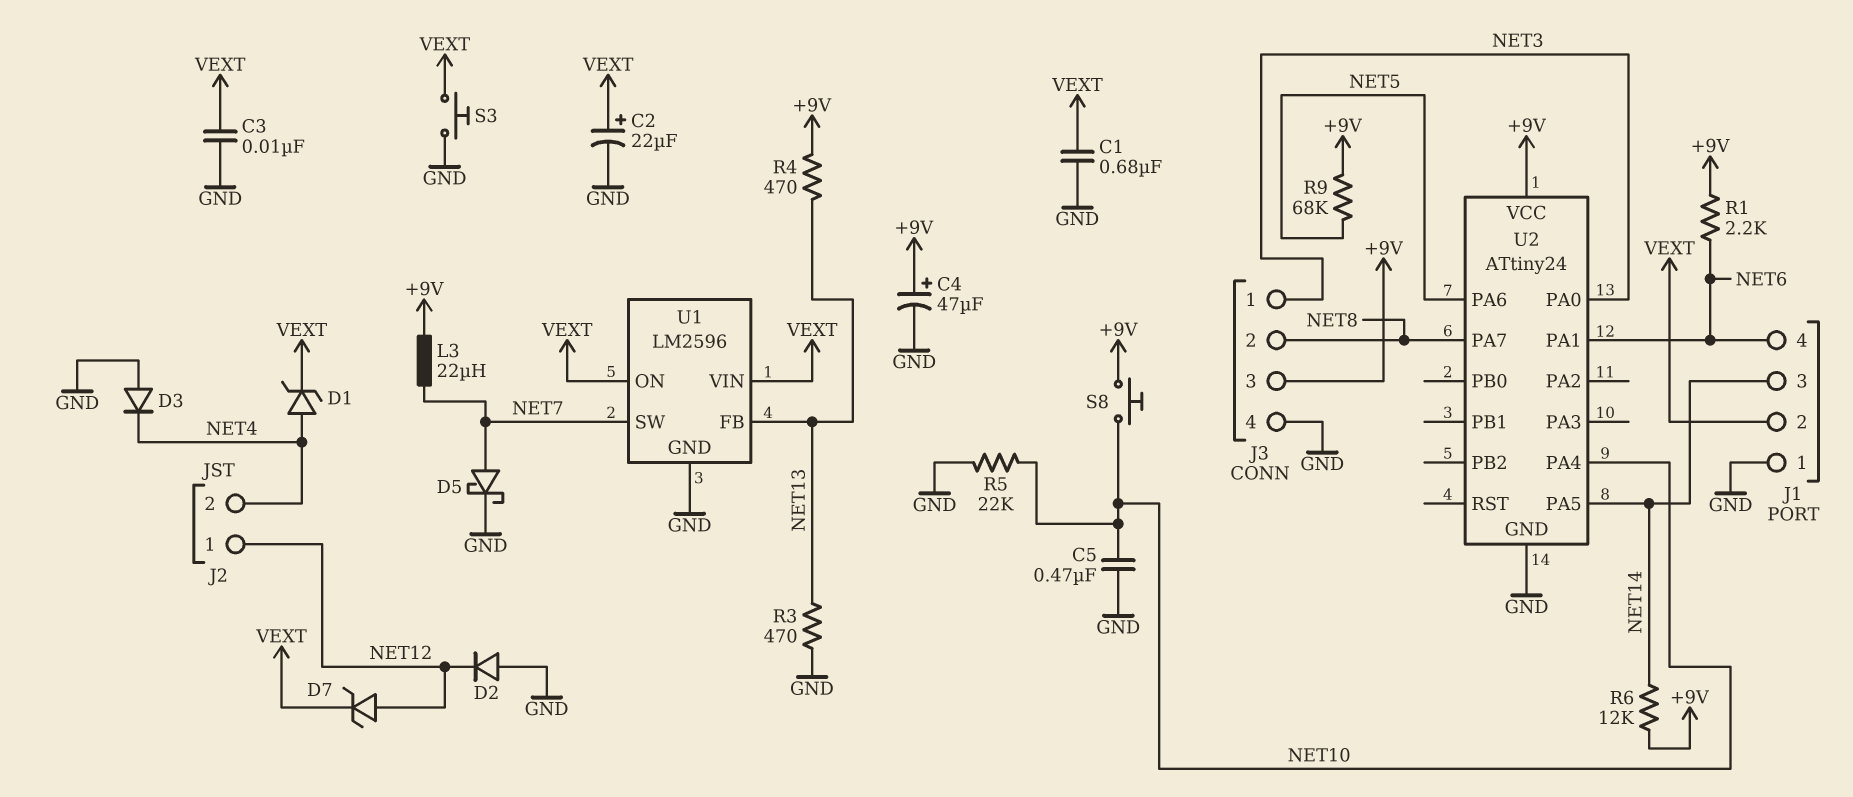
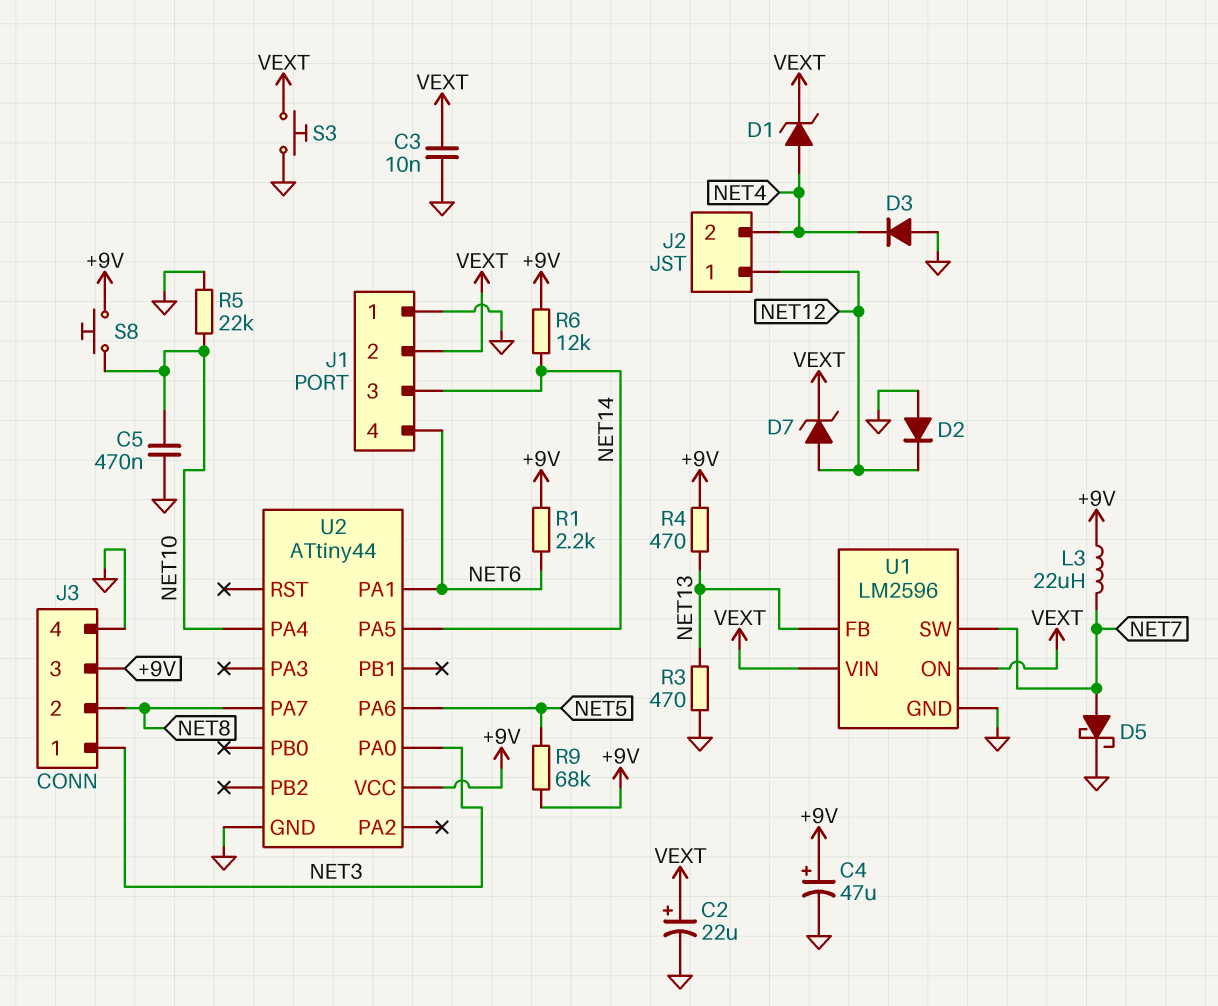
C1: 680nF (GND, VEXT) -> none
U2: ATtiny24 -> ATtiny44

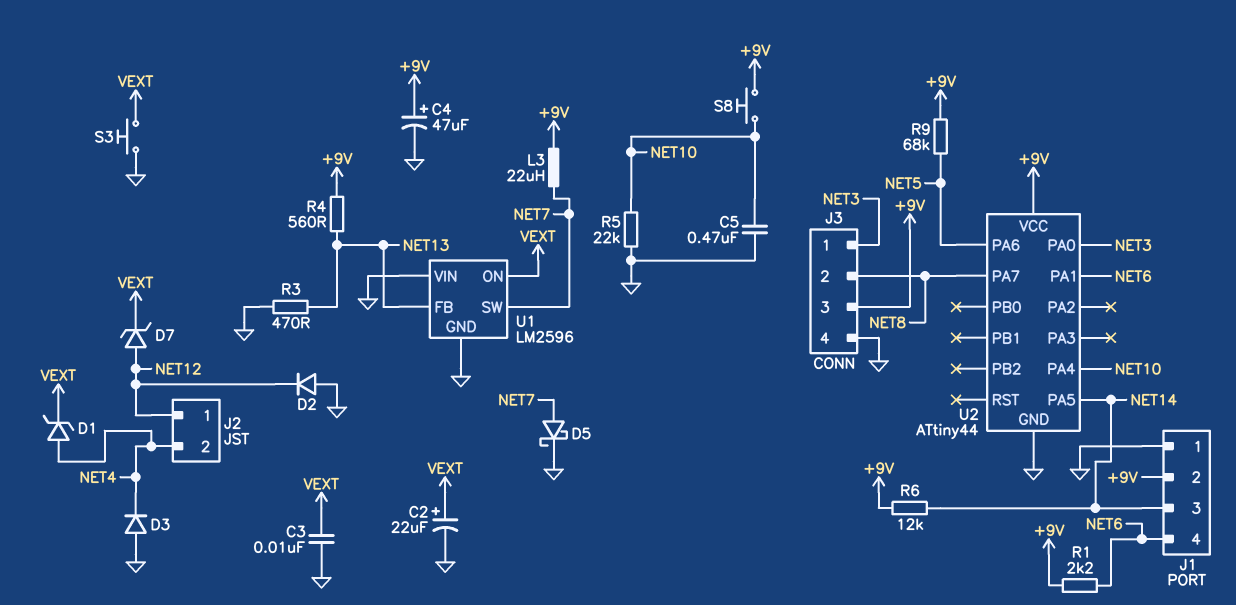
J1 pin 2: VEXT -> +9V
R4: 470 (+9V, NET13) -> 560 (+9V, NET13)
U1 pin VIN: VEXT -> GND

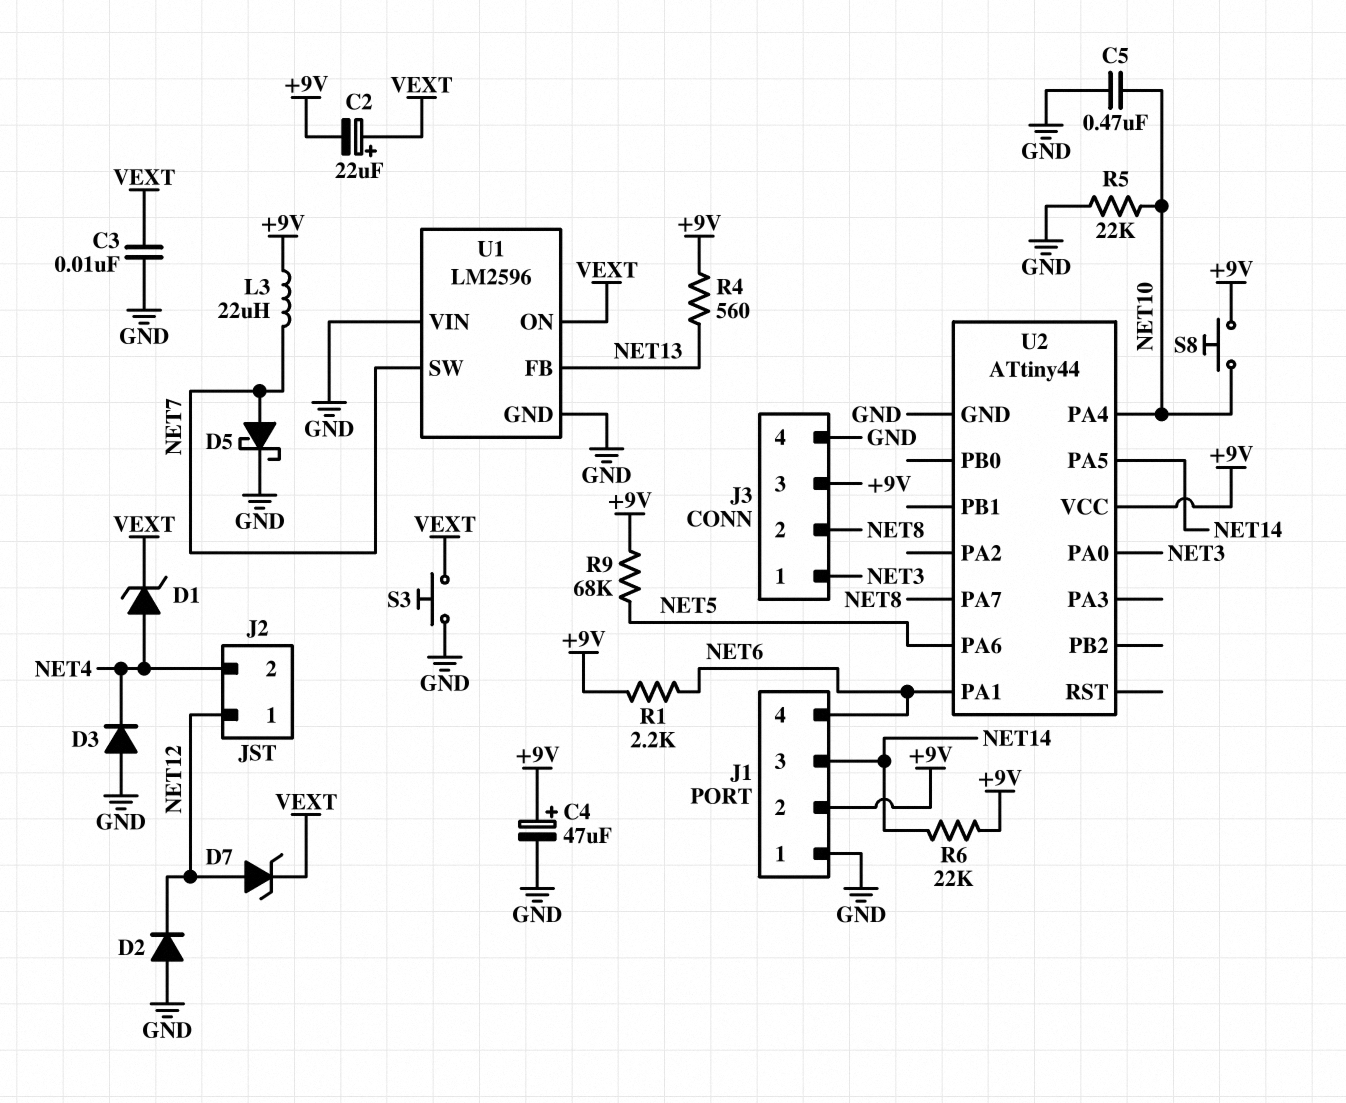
C2: 22uF (plus VEXT, minus GND) -> 22uF (plus VEXT, minus +9V)
R3: 470 (GND, NET13) -> none
R6: 12k (+9V, NET14) -> 22k (+9V, NET14)

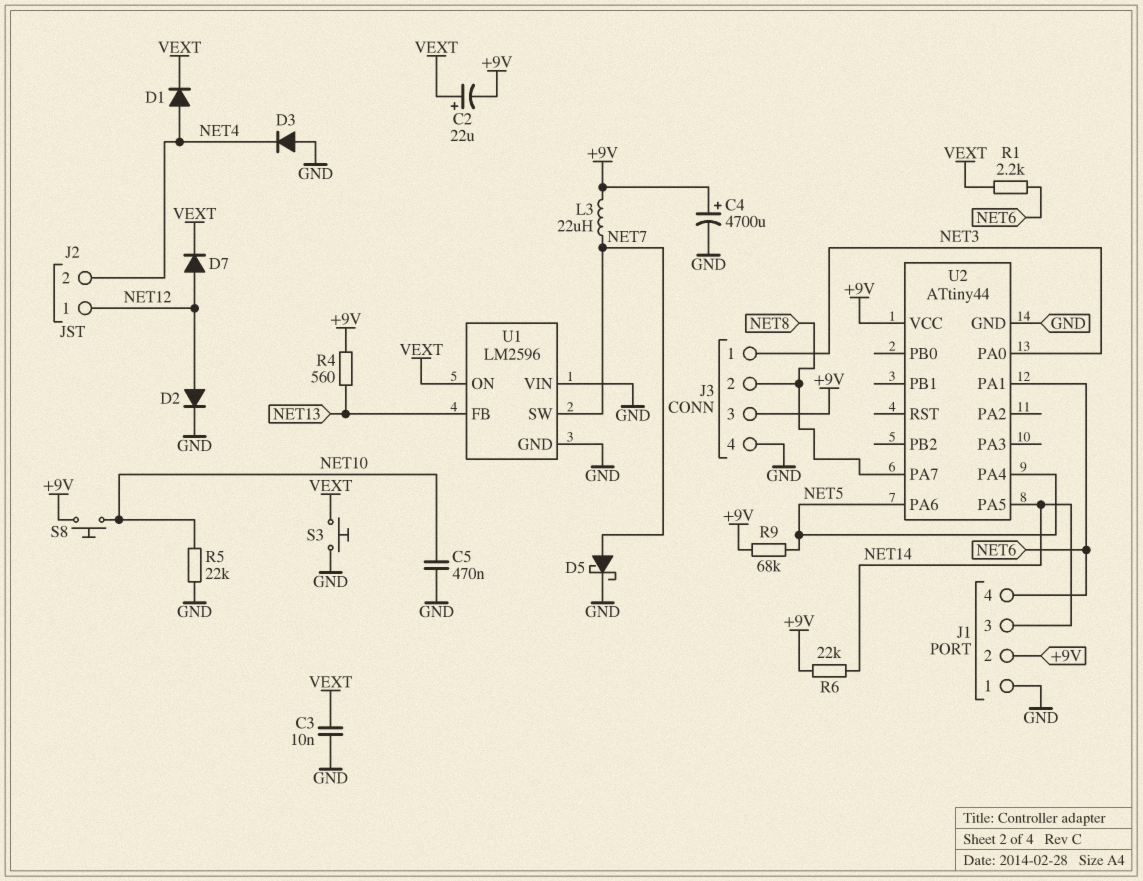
C4: 47uF (plus +9V, minus GND) -> 4700uF (plus +9V, minus GND)
D1: zener (A NET4, K VEXT) -> diode (A NET4, K VEXT)
D2: diode (A GND, K NET12) -> diode (A NET12, K GND)
D7: zener (A NET12, K VEXT) -> diode (A NET12, K VEXT)
R1: 2.2k (+9V, NET6) -> 2.2k (NET6, VEXT)
U2 pin PA4: NET10 -> NET5

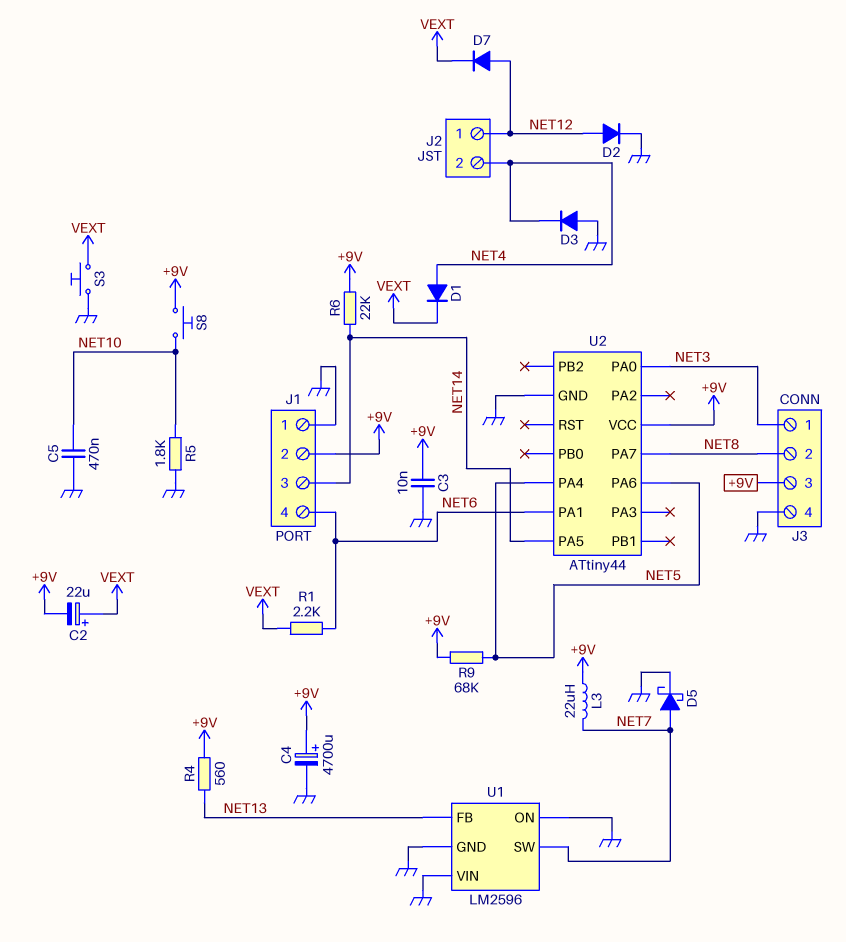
C3: 10nF (GND, VEXT) -> 10nF (+9V, GND)
R5: 22k (GND, NET10) -> 1.8k (GND, NET10)
U1 pin ON: VEXT -> GND

